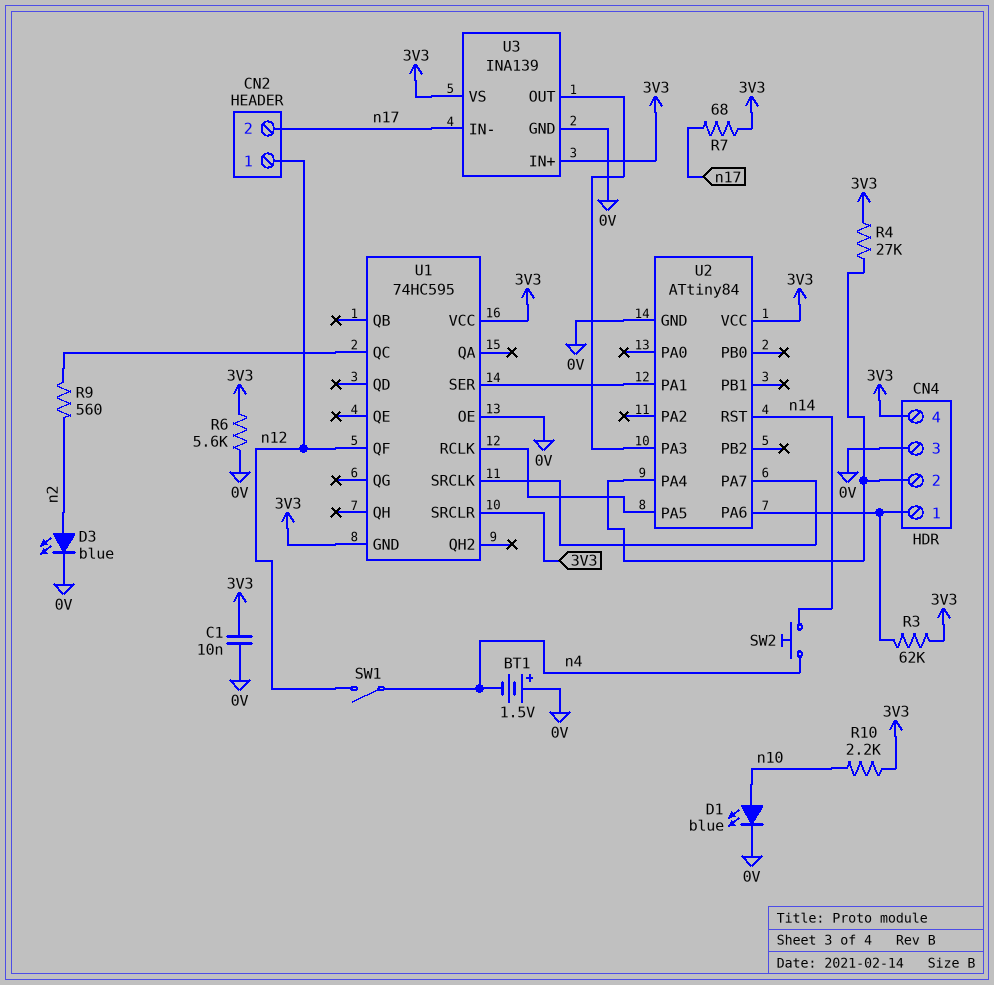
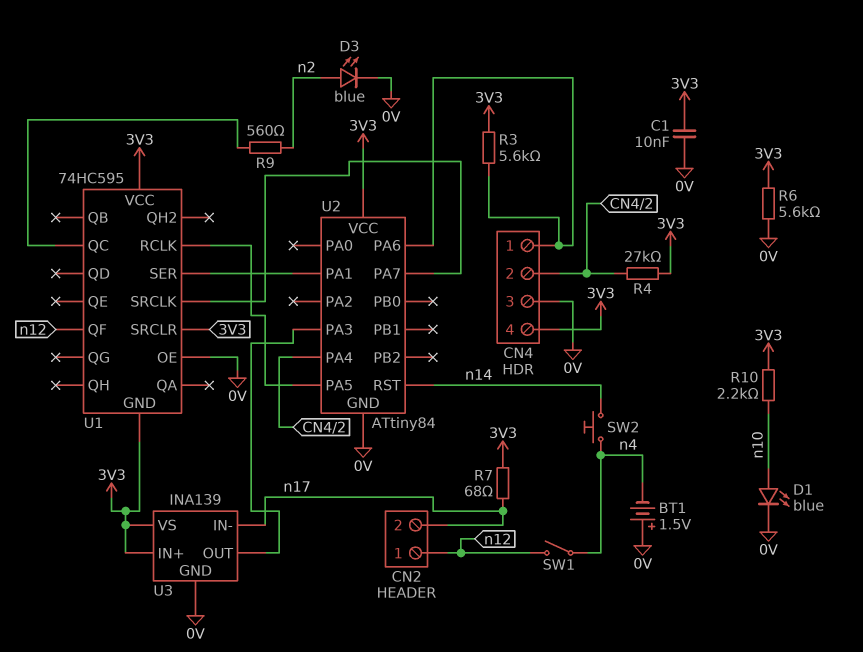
R3: 62k (3V3, CN4/1) -> 5.6k (3V3, CN4/1)

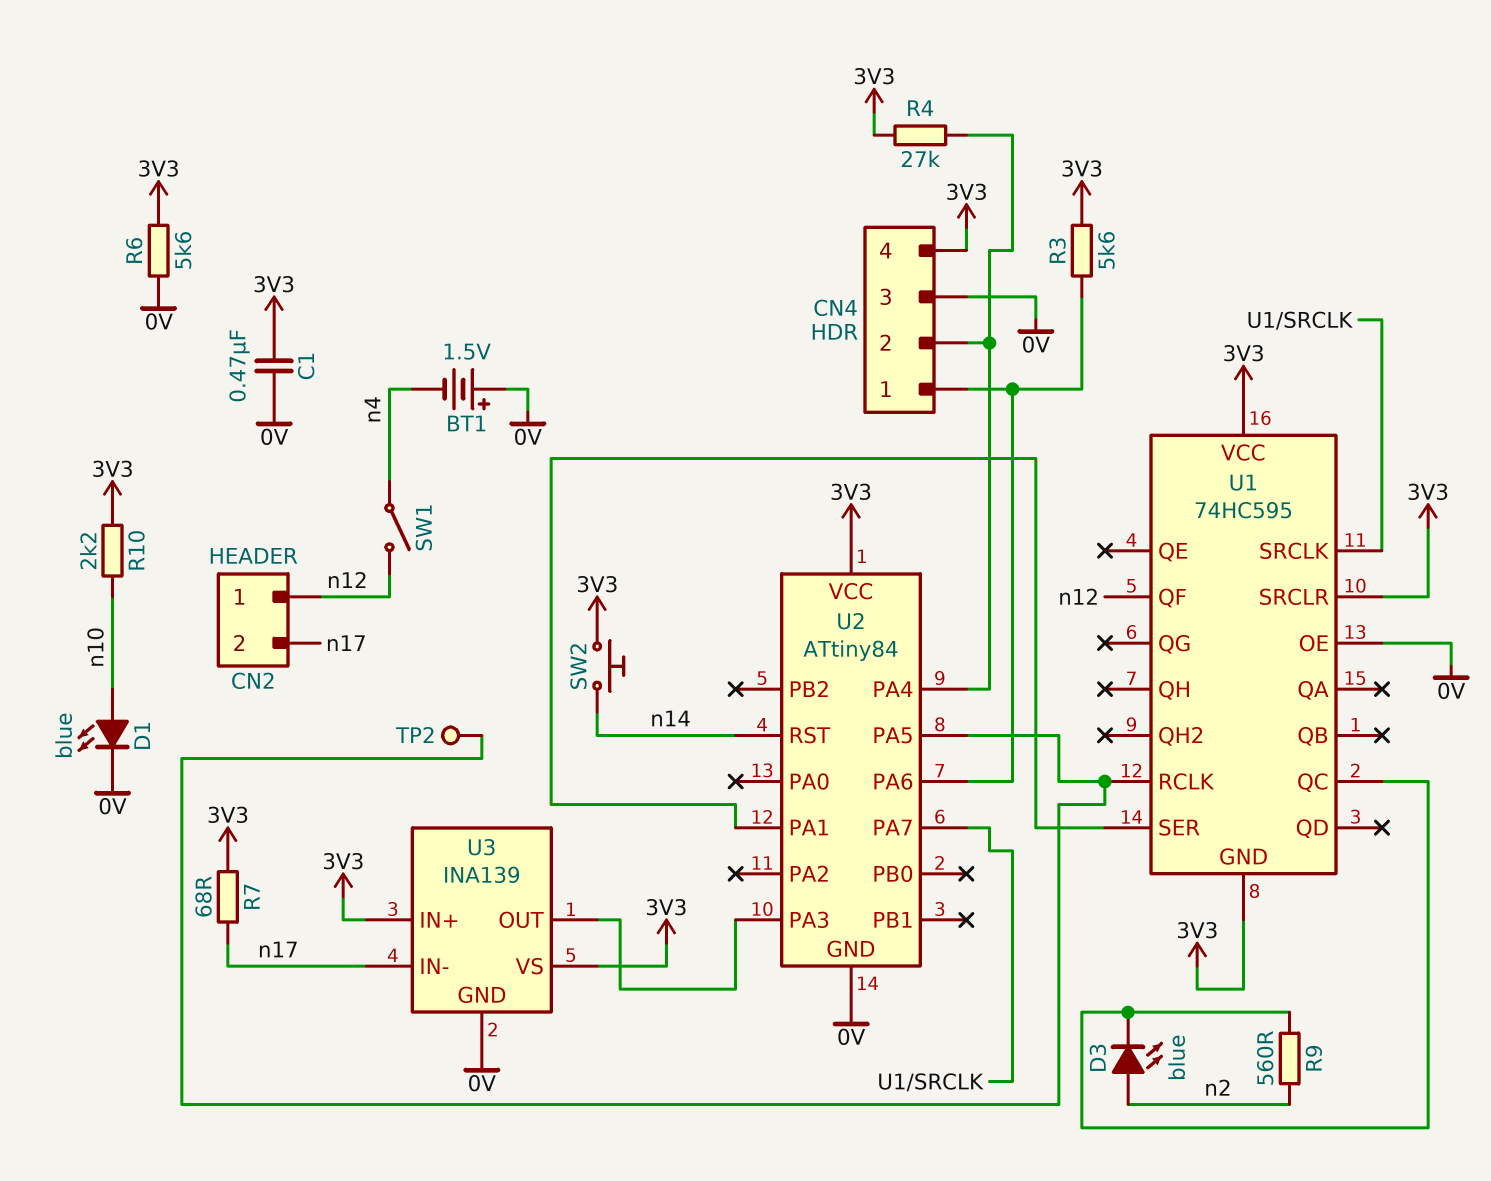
C1: 10nF (0V, 3V3) -> 470nF (0V, 3V3)
D3: LED blue (A n2, K 0V) -> LED blue (A n2, K U1/QC)
SW2: button (n4, n14) -> button (3V3, n14)
TP2: none -> test point (U1/RCLK)

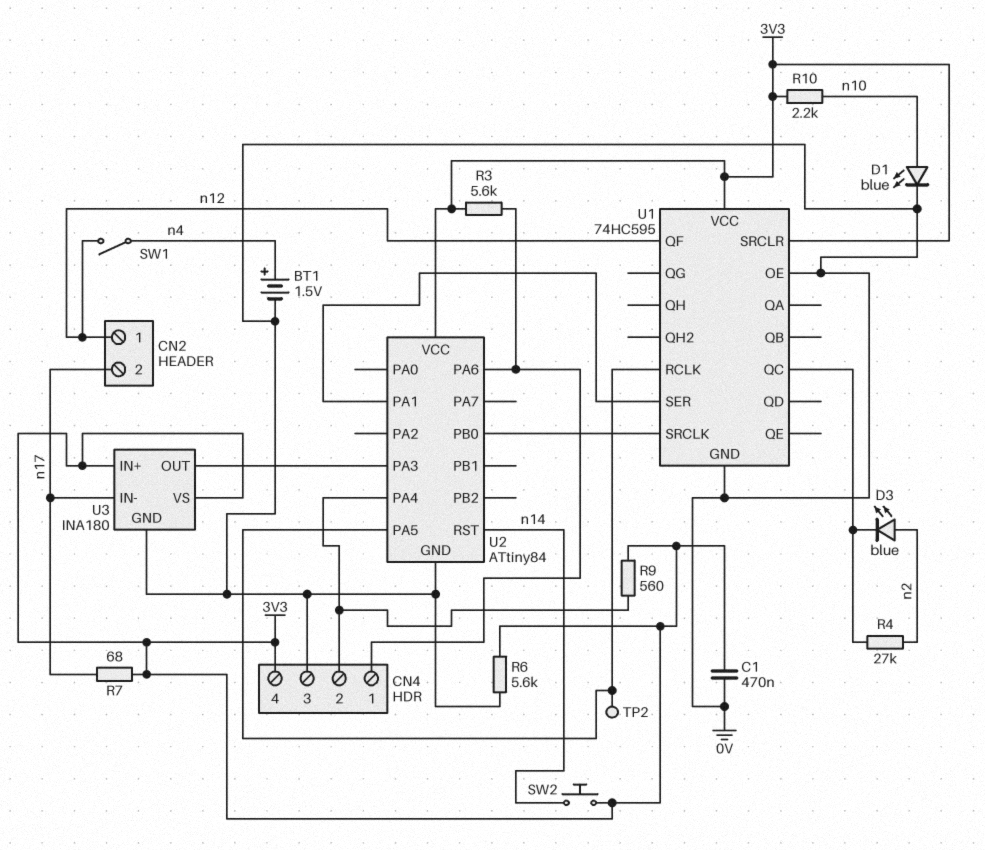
BT1: 1.5V (plus 0V, minus n4) -> 1.5V (plus n4, minus 0V)
R4: 27k (3V3, CN4/2) -> 27k (U1/QC, n2)
R9: 560 (U1/QC, n2) -> 560 (3V3, CN4/2)
U1 pin GND: 3V3 -> 0V
U2 pin PA7: U1/SRCLK -> none
U2 pin PB0: none -> U1/SRCLK
U3: INA139 -> INA180

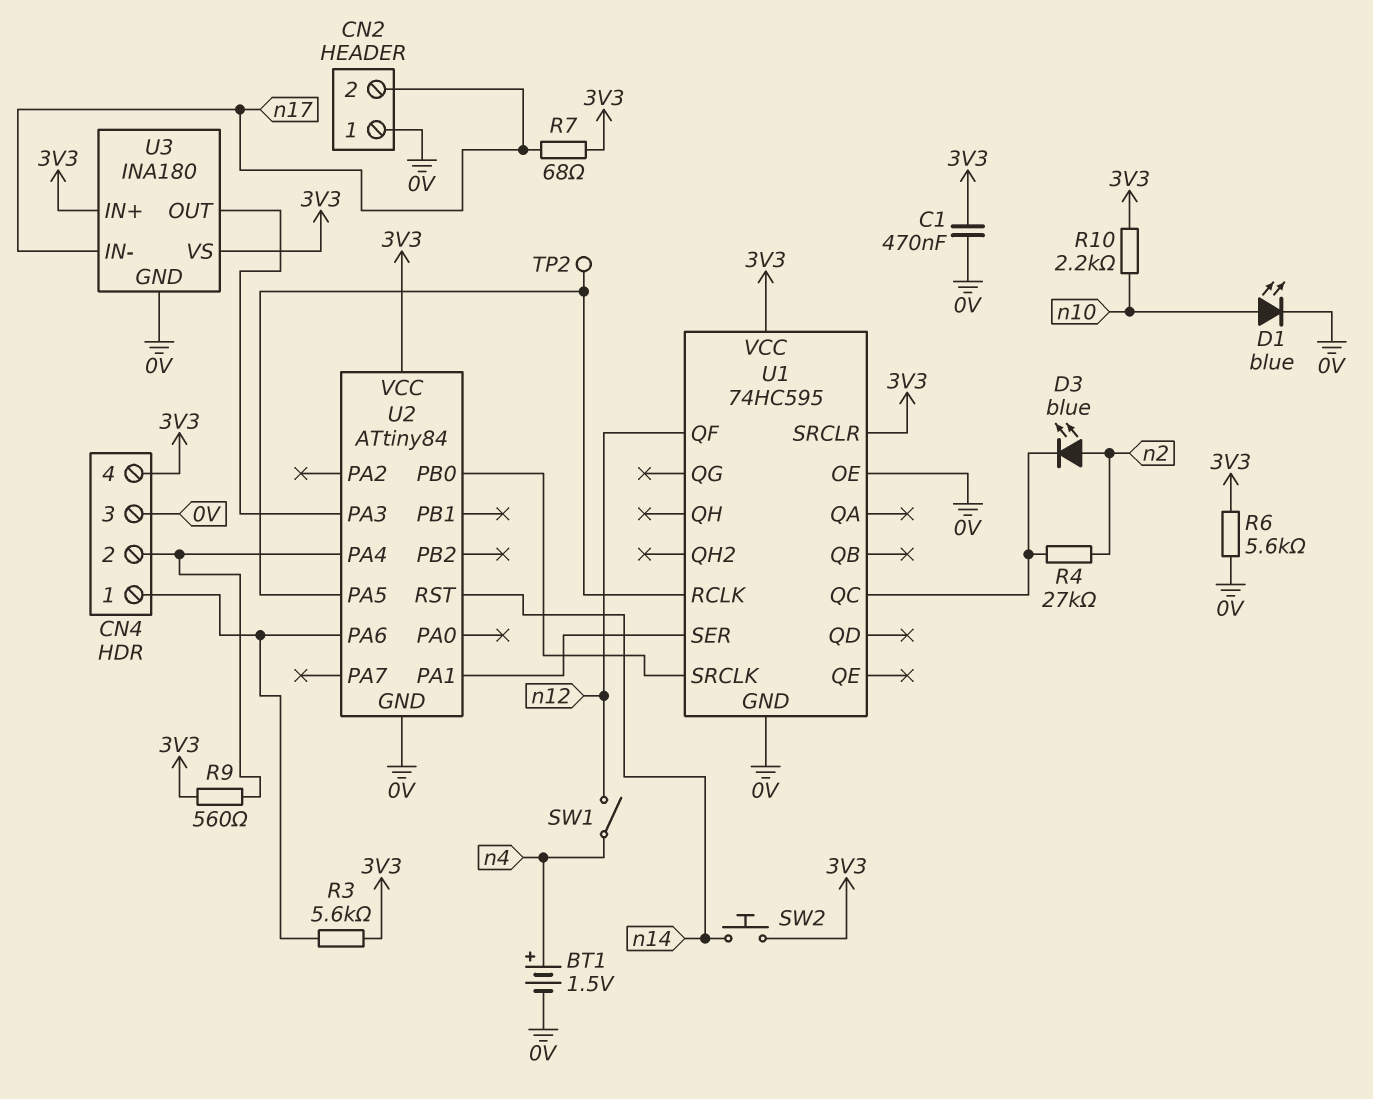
CN2 pin 1: n12 -> 0V

